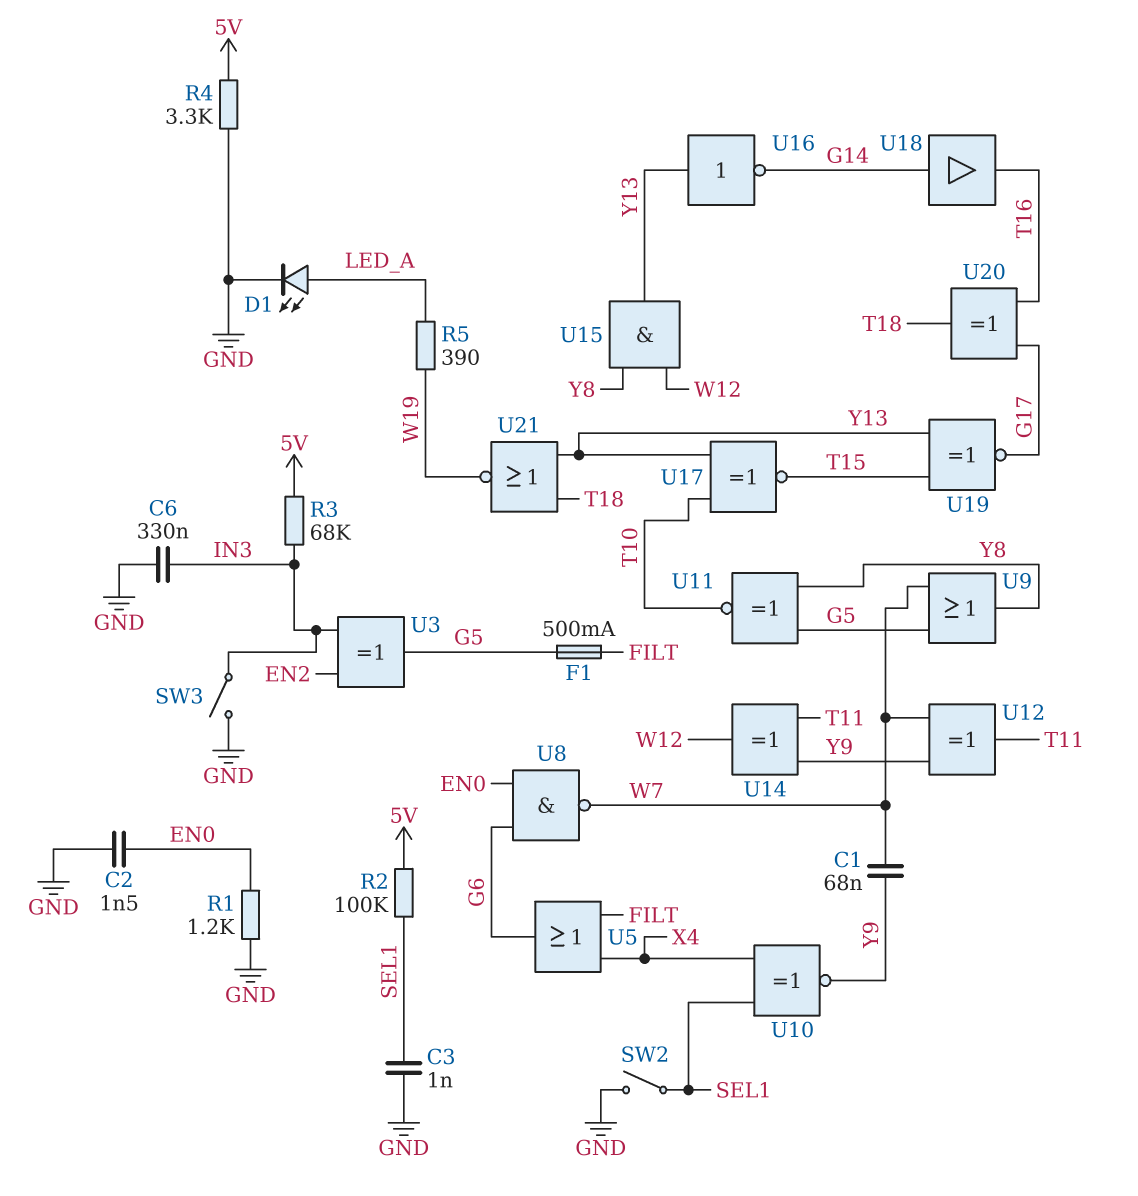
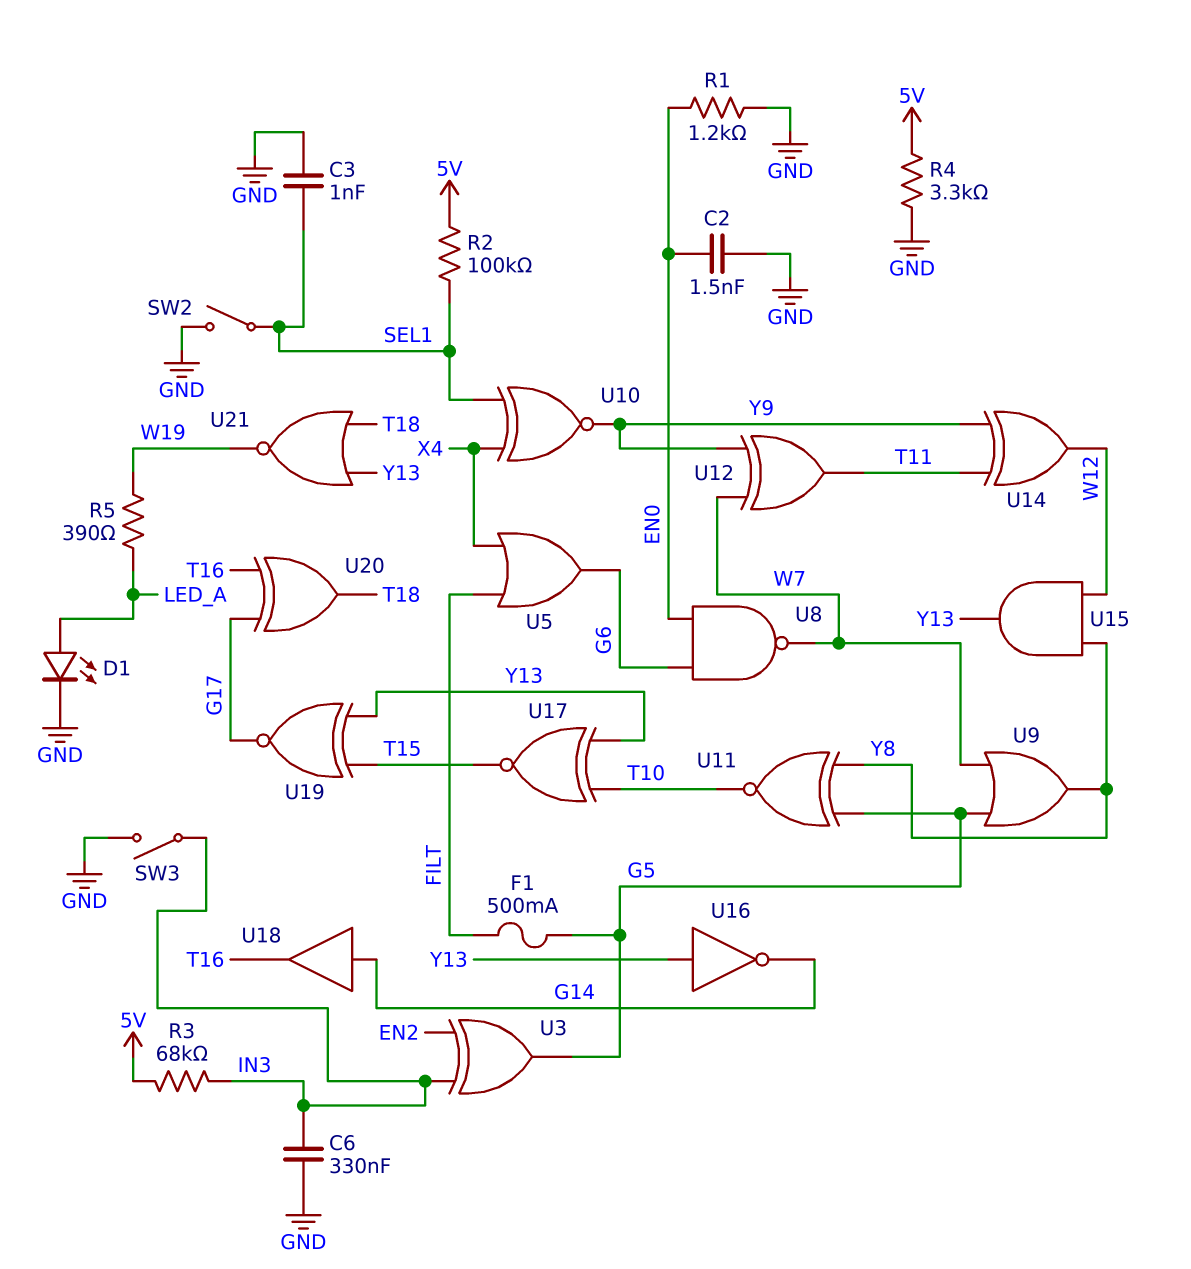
C1: 68nF (W7, Y9) -> none

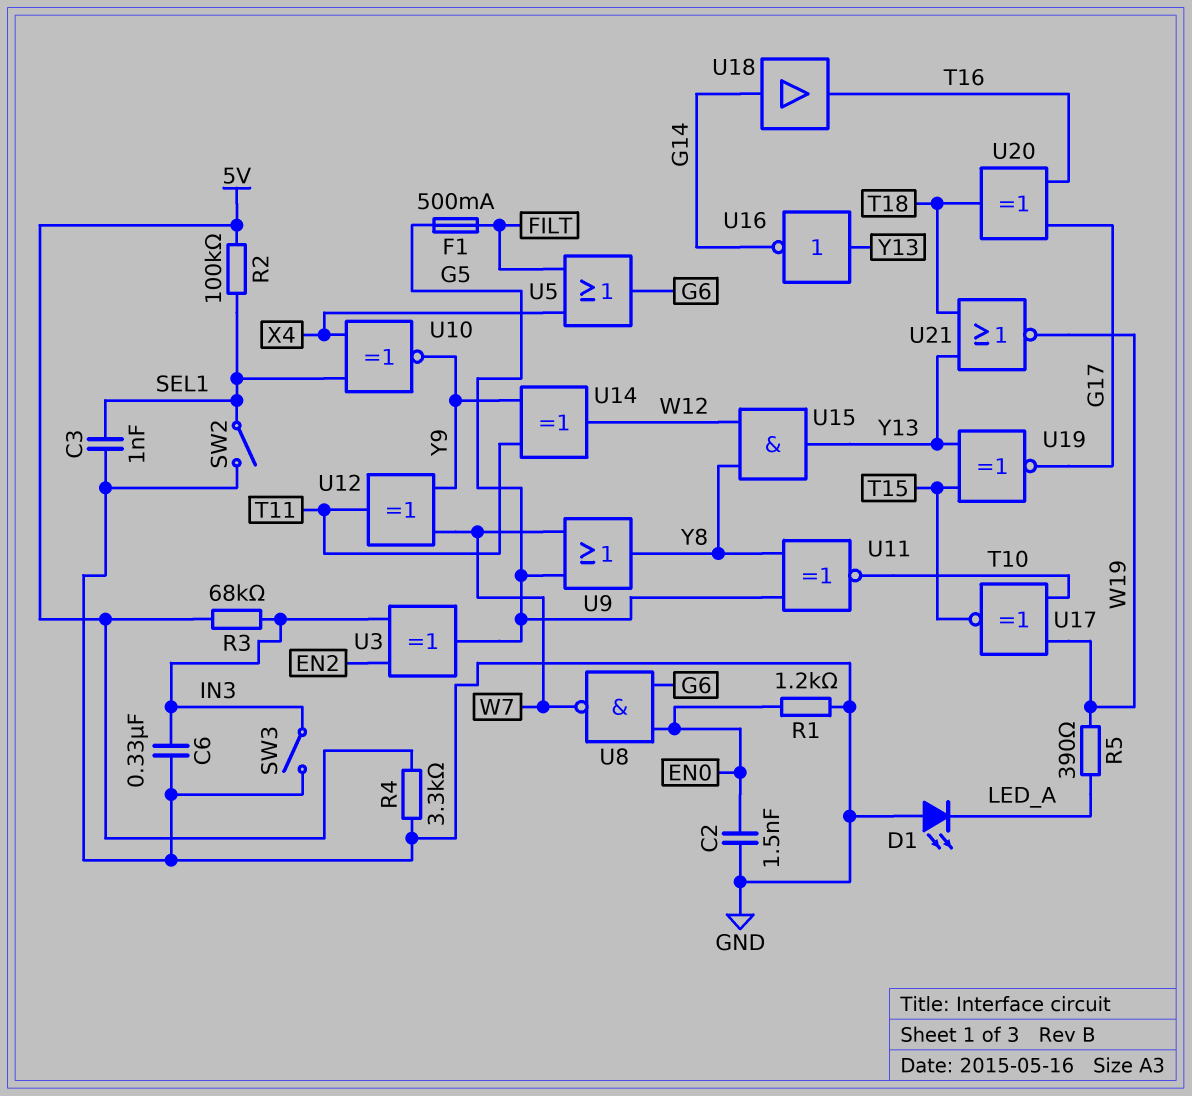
D1: LED (A LED_A, K GND) -> LED (A GND, K LED_A)
U17: XNOR (in T10, in Y13, out T15) -> XNOR (in T10, in W19, out T15)

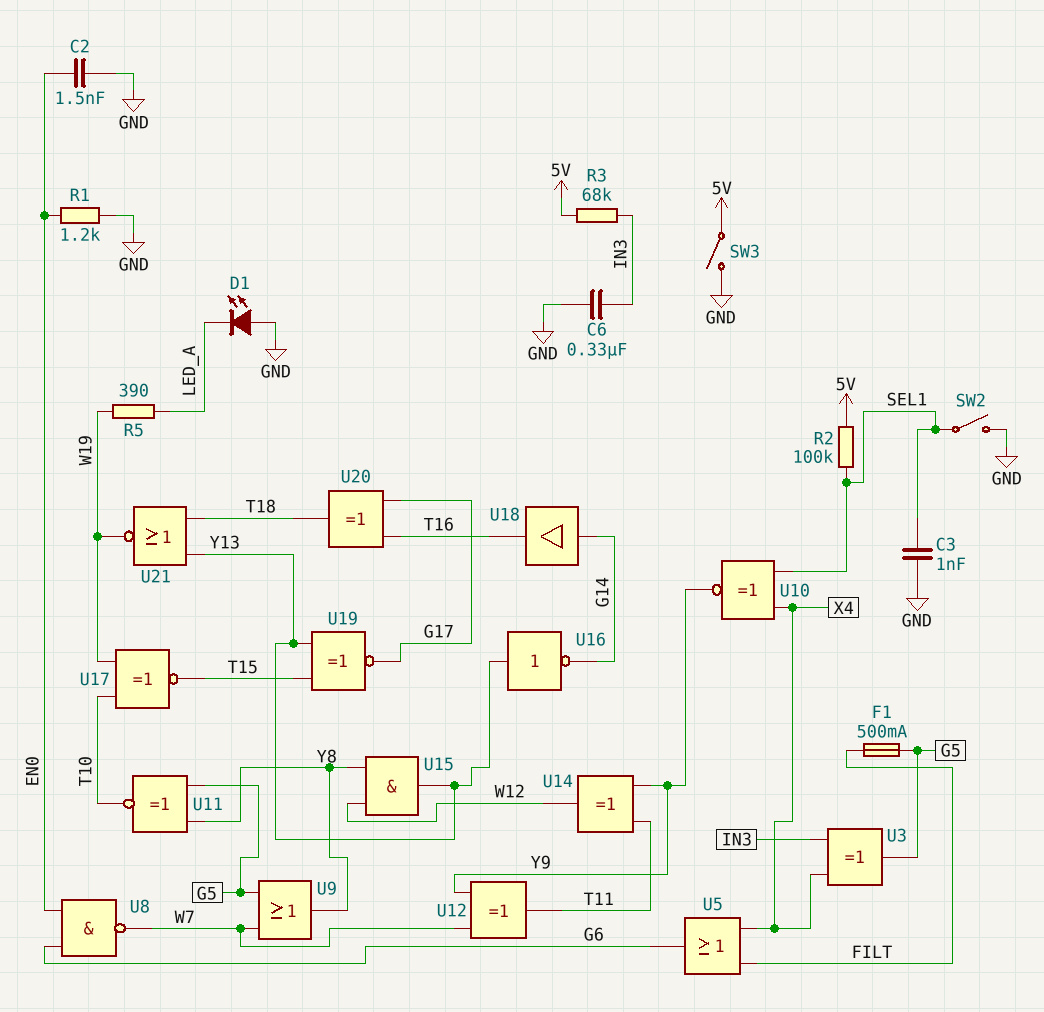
R4: 3.3k (5V, GND) -> none
SW3: switch (GND, IN3) -> switch (5V, GND)
U3: XOR (in EN2, in IN3, out G5) -> XOR (in IN3, in X4, out G5)

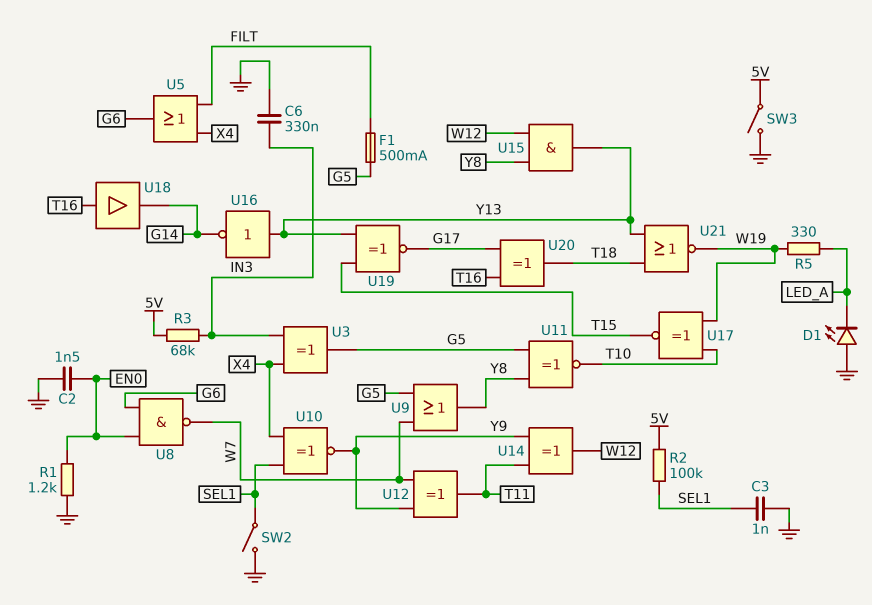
R5: 390 (LED_A, W19) -> 330 (LED_A, W19)
U18: buffer (in G14, out T16) -> buffer (in T16, out G14)

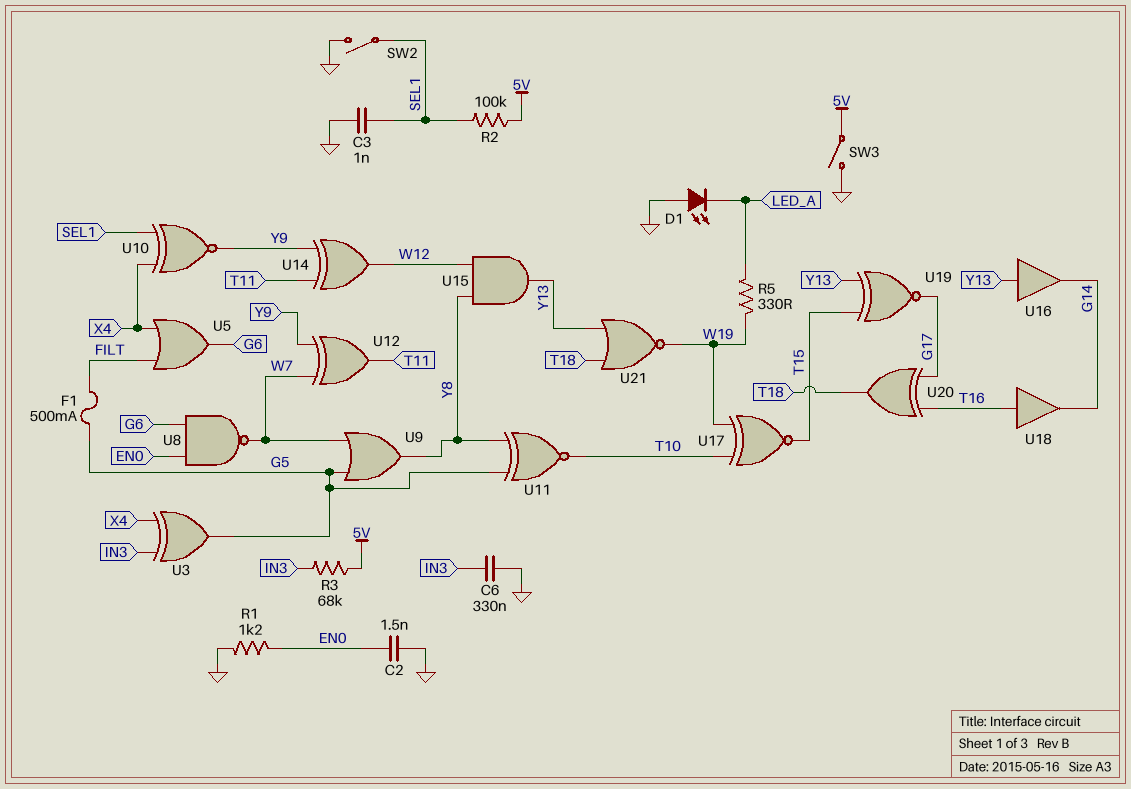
U16: NOT (in Y13, out G14) -> buffer (in Y13, out G14)

